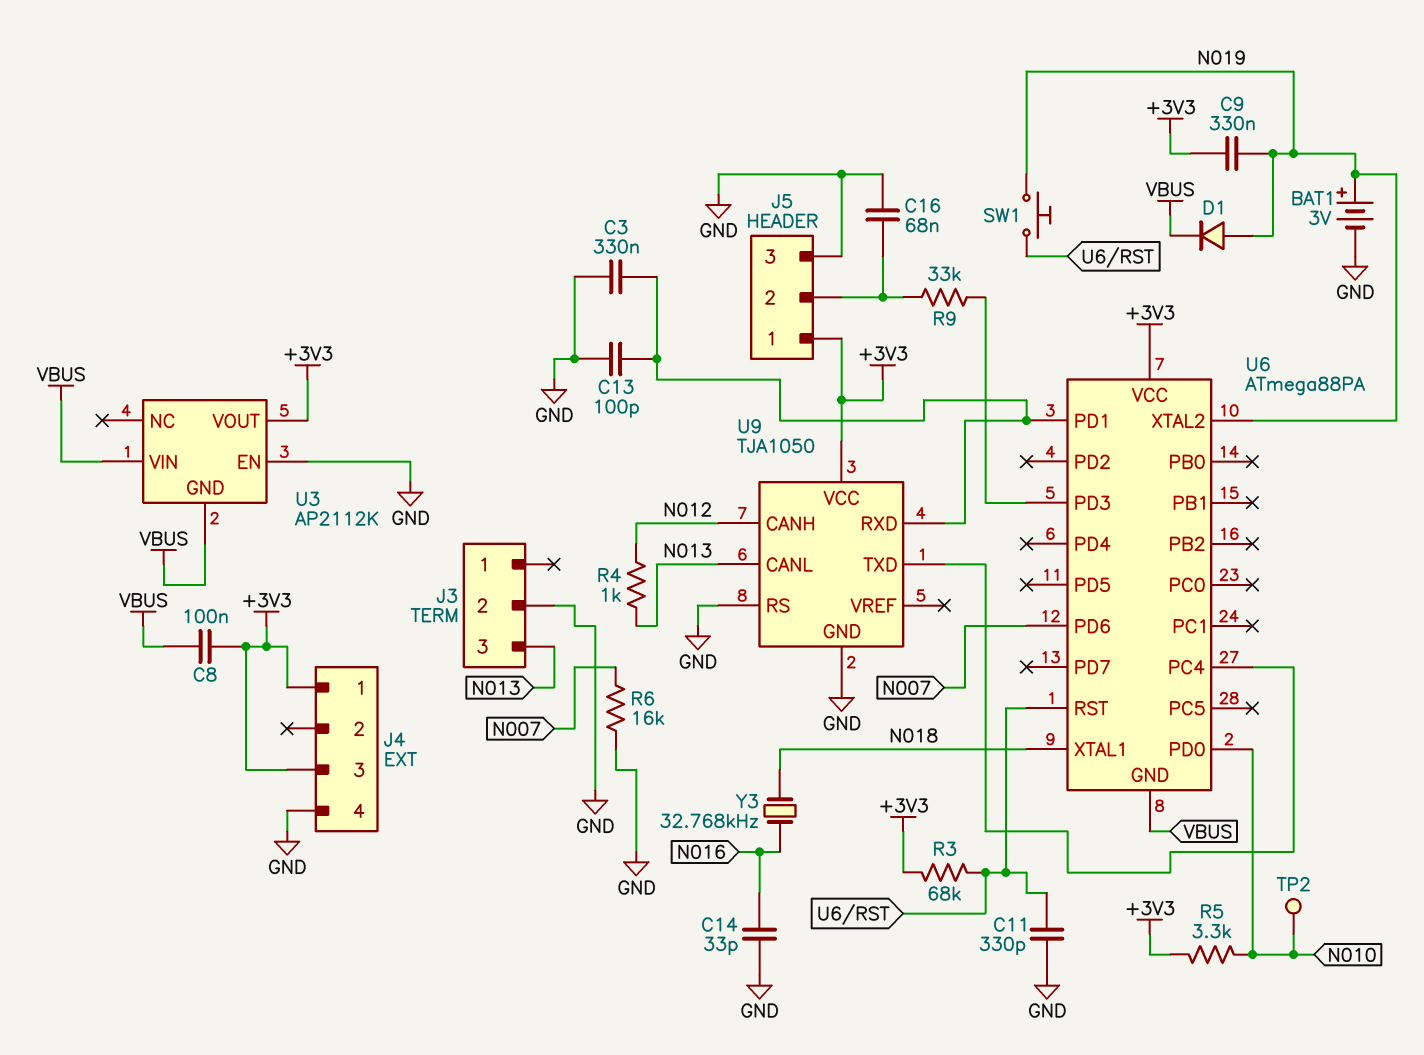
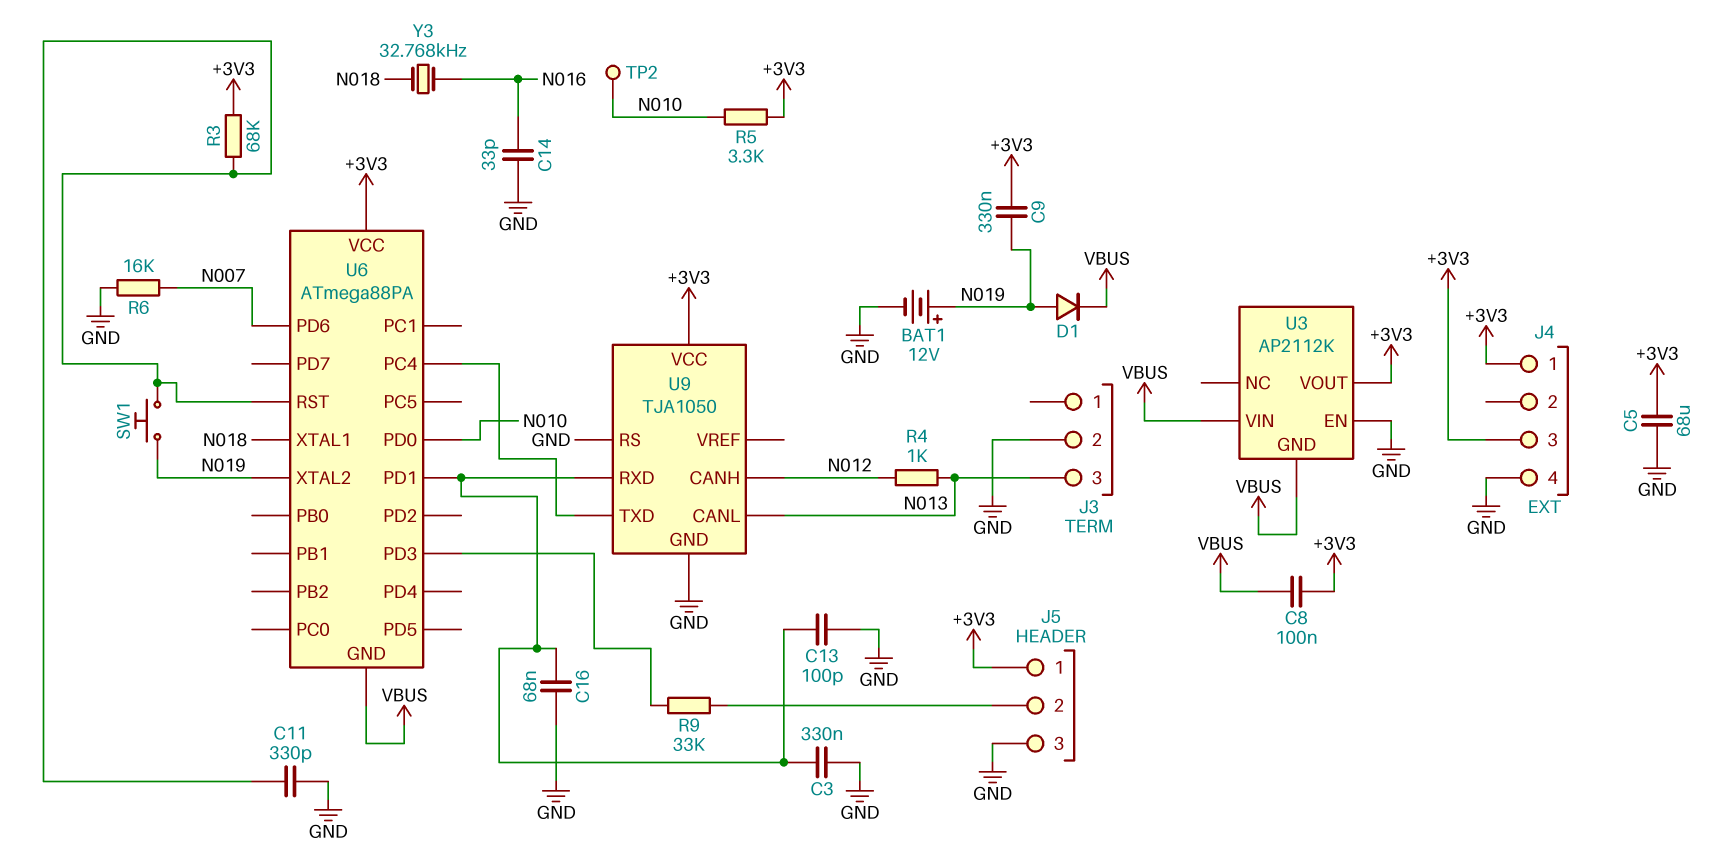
BAT1: 3V (plus N019, minus GND) -> 12V (plus N019, minus GND)
C5: none -> 68uF (+3V3, GND)
C16: 68nF (GND, J5/2) -> 68nF (GND, U6/PD1)

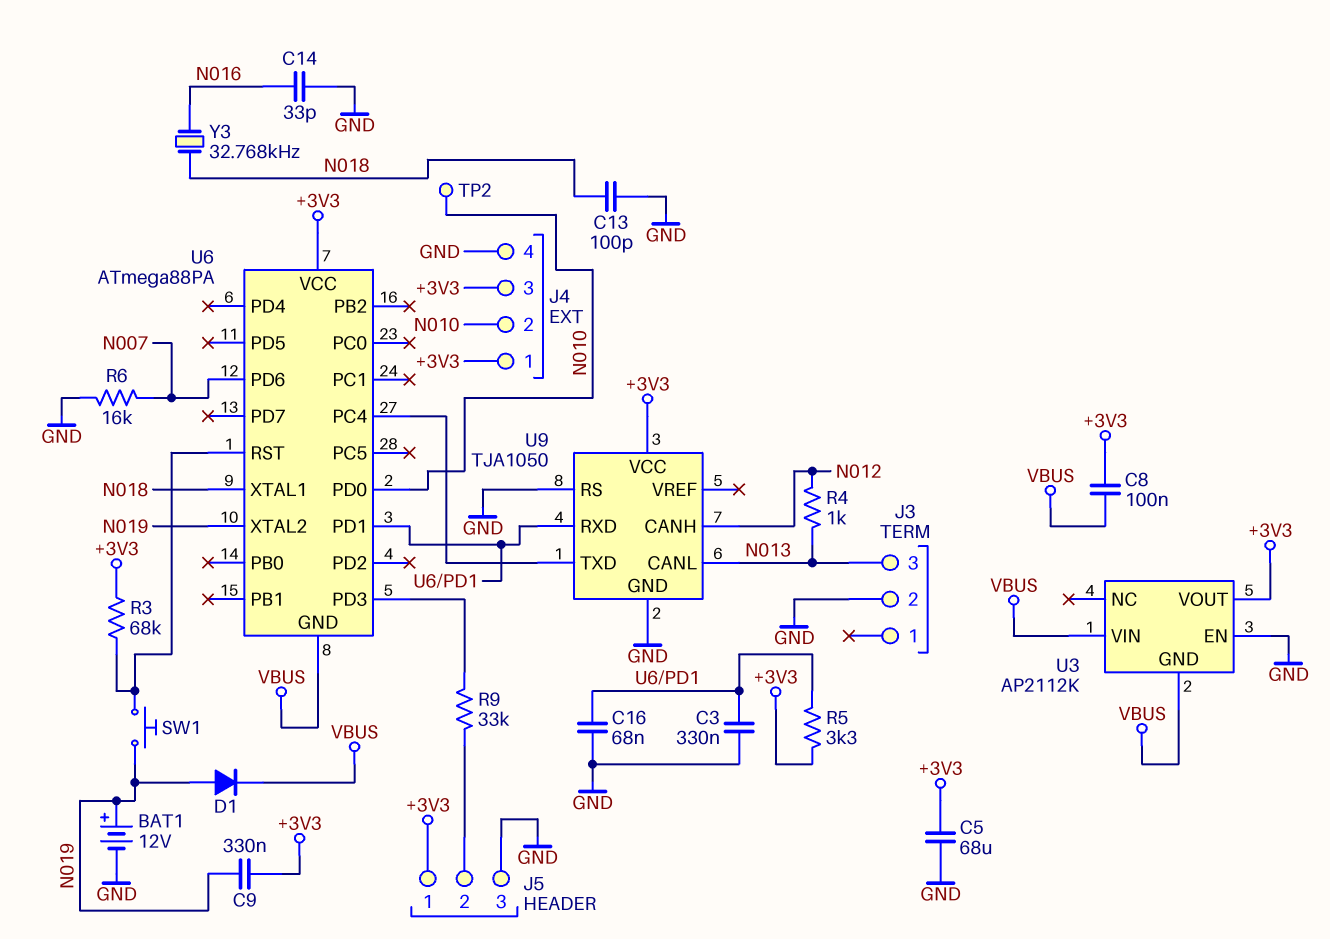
C11: 330pF (GND, U6/RST) -> none
C13: 100pF (GND, U6/PD1) -> 100pF (GND, N018)
J4 pin 2: none -> N010
R5: 3.3k (+3V3, N010) -> 3.3k (+3V3, U6/PD1)

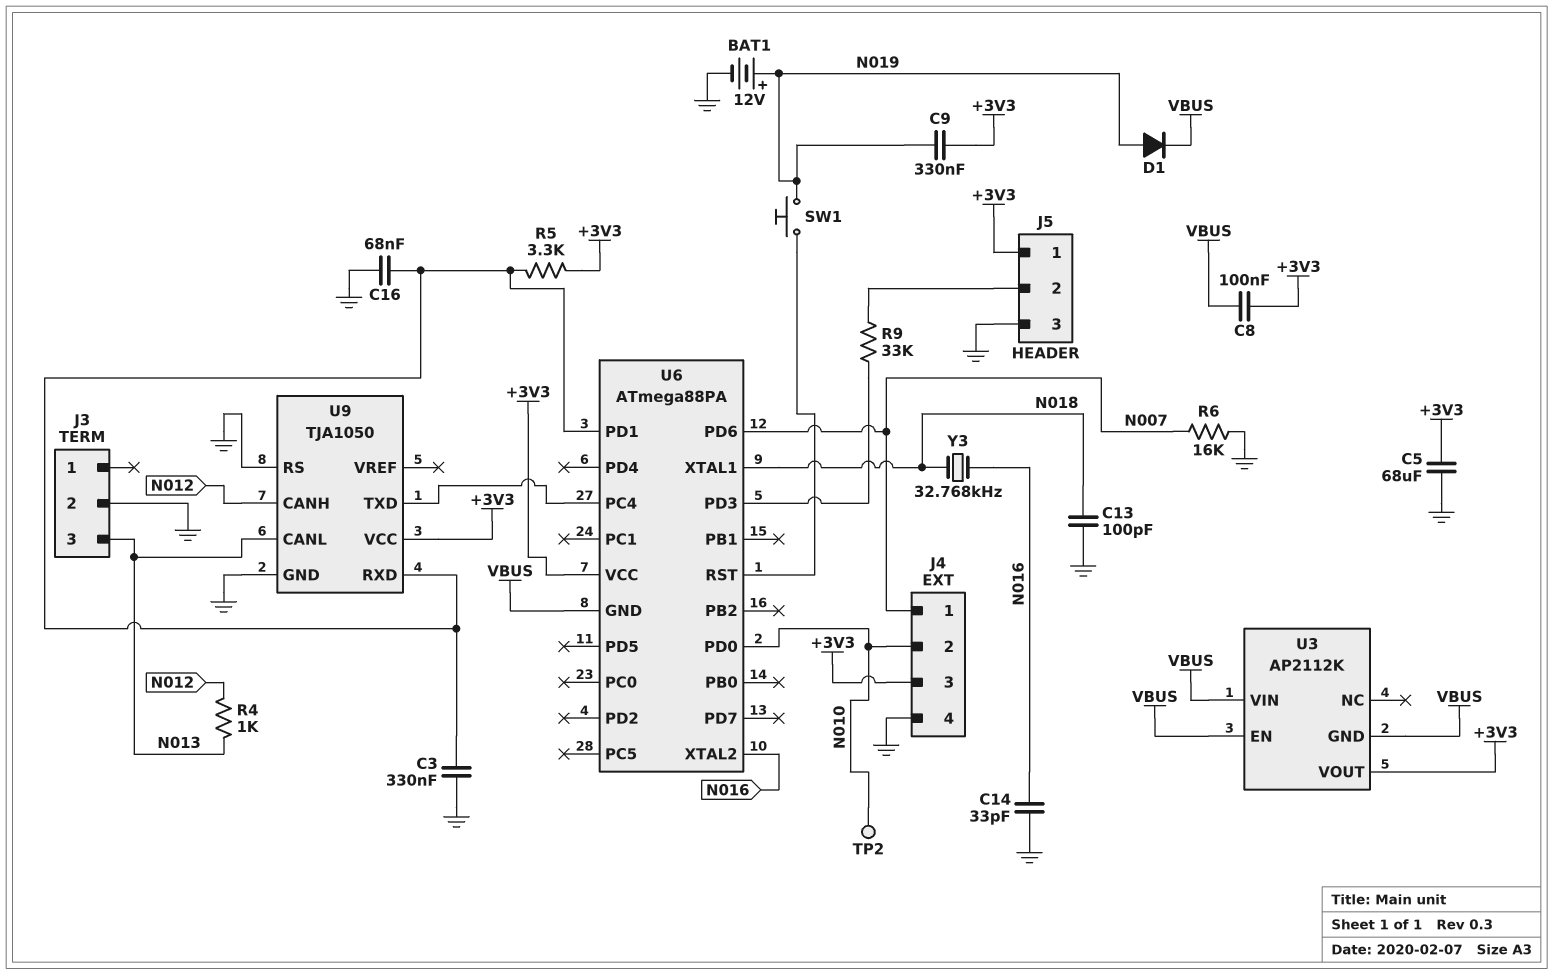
J4 pin 1: +3V3 -> N007
R3: 68k (+3V3, U6/RST) -> none
U3 pin EN: GND -> VBUS
U6 pin XTAL2: N019 -> N016

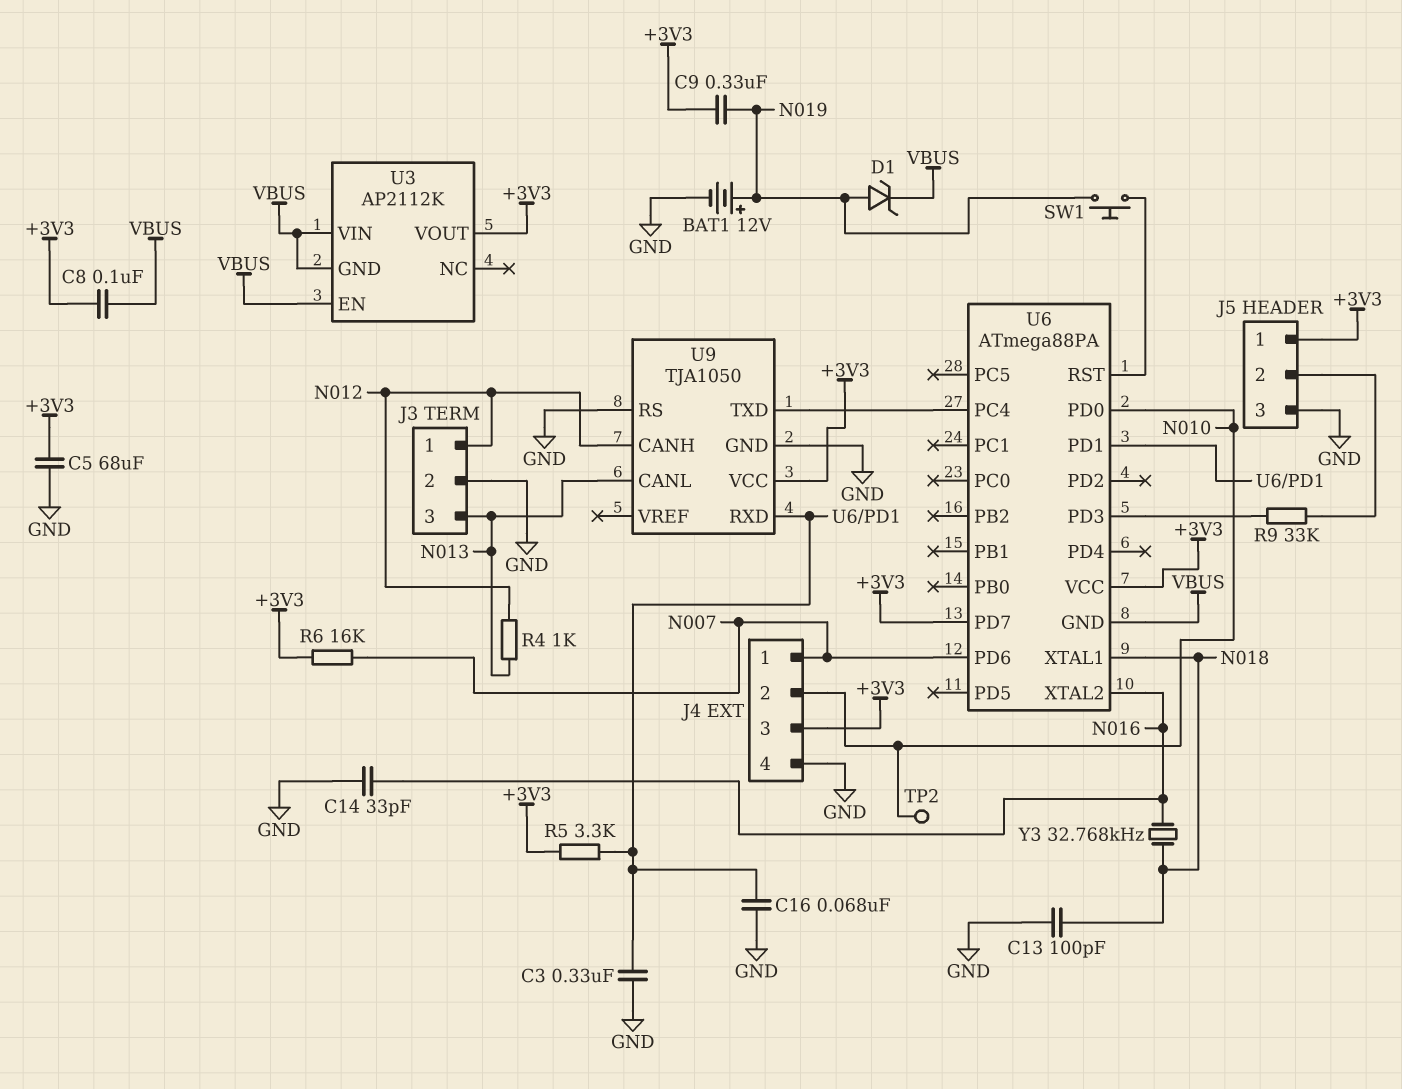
D1: diode (A N019, K VBUS) -> zener (A N019, K VBUS)
J3 pin 1: none -> N012
R6: 16k (GND, N007) -> 16k (+3V3, N007)
U6 pin PD7: none -> +3V3

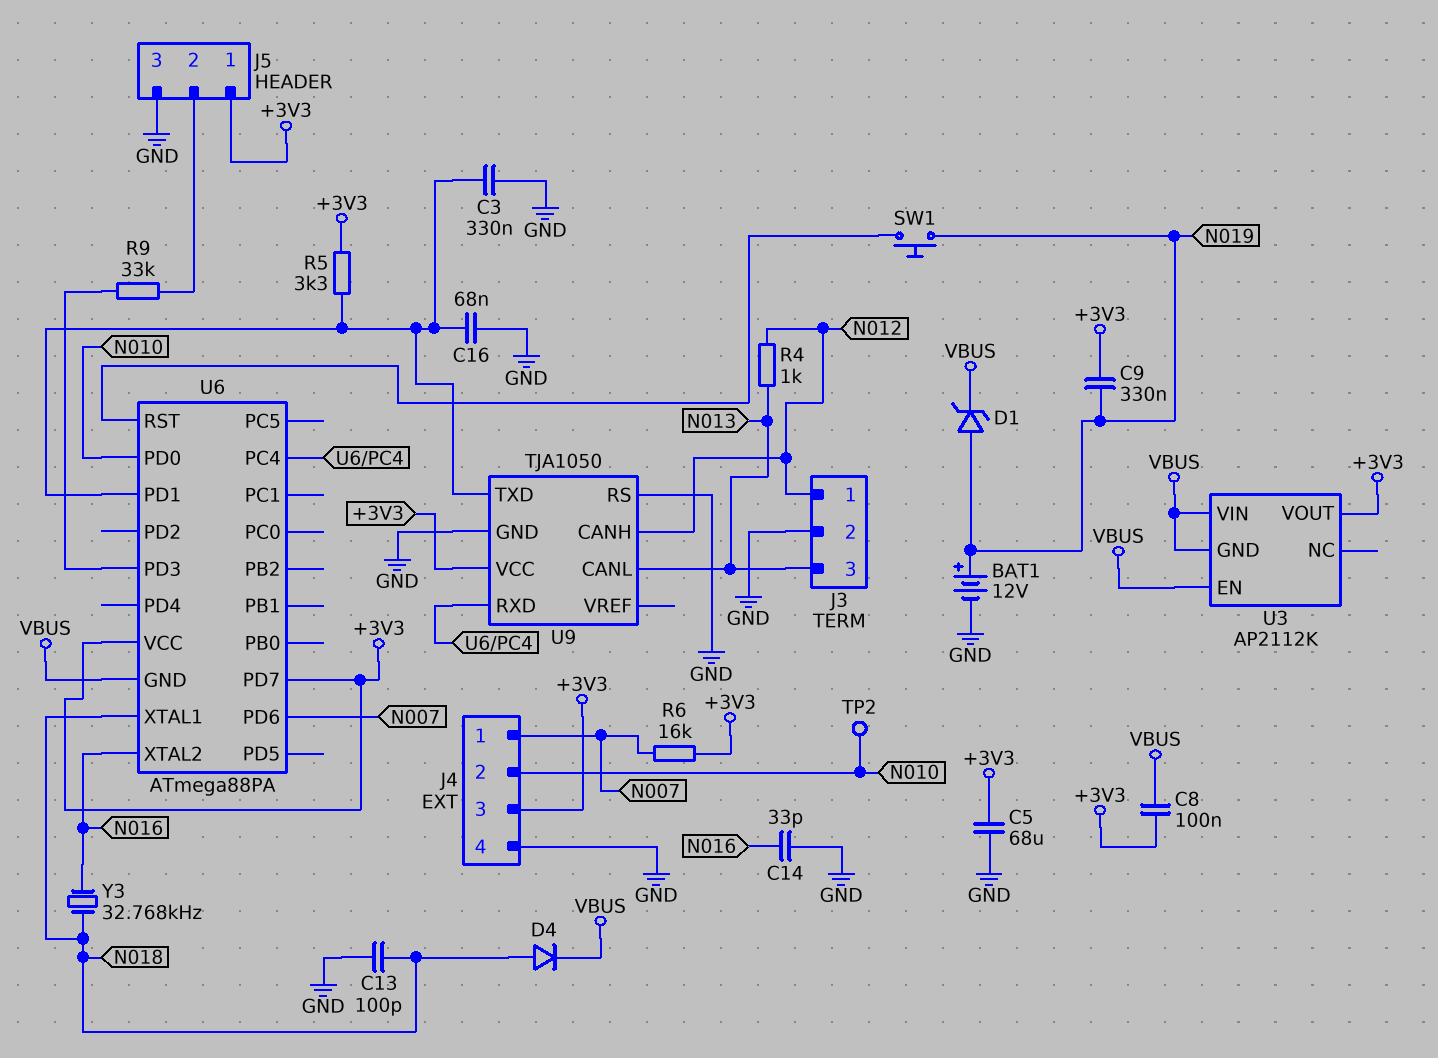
D4: none -> diode (A N018, K VBUS)
U9 pin RXD: U6/PD1 -> U6/PC4
U9 pin TXD: U6/PC4 -> U6/PD1

